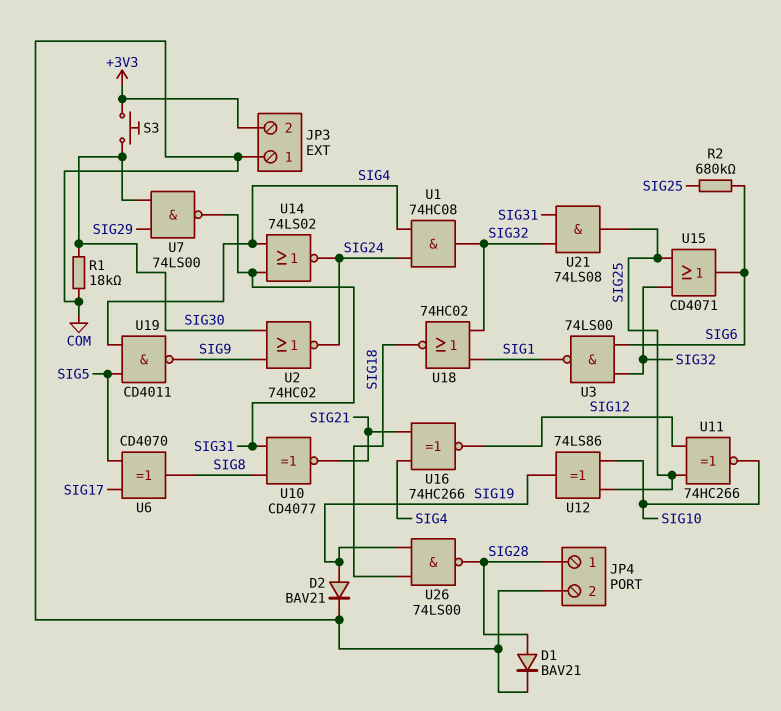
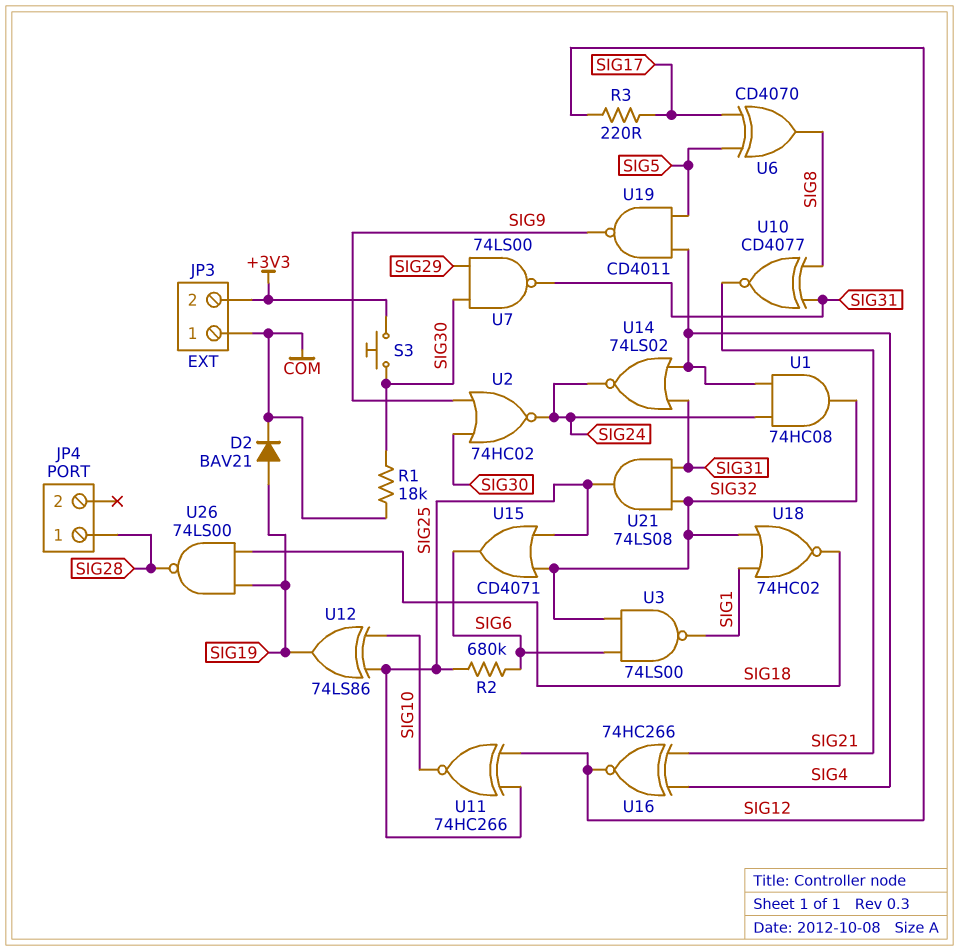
D1: diode BAV21 (A SIG28, K COM) -> none
JP4 pin 2: COM -> none
R3: none -> 220 (SIG12, SIG17)

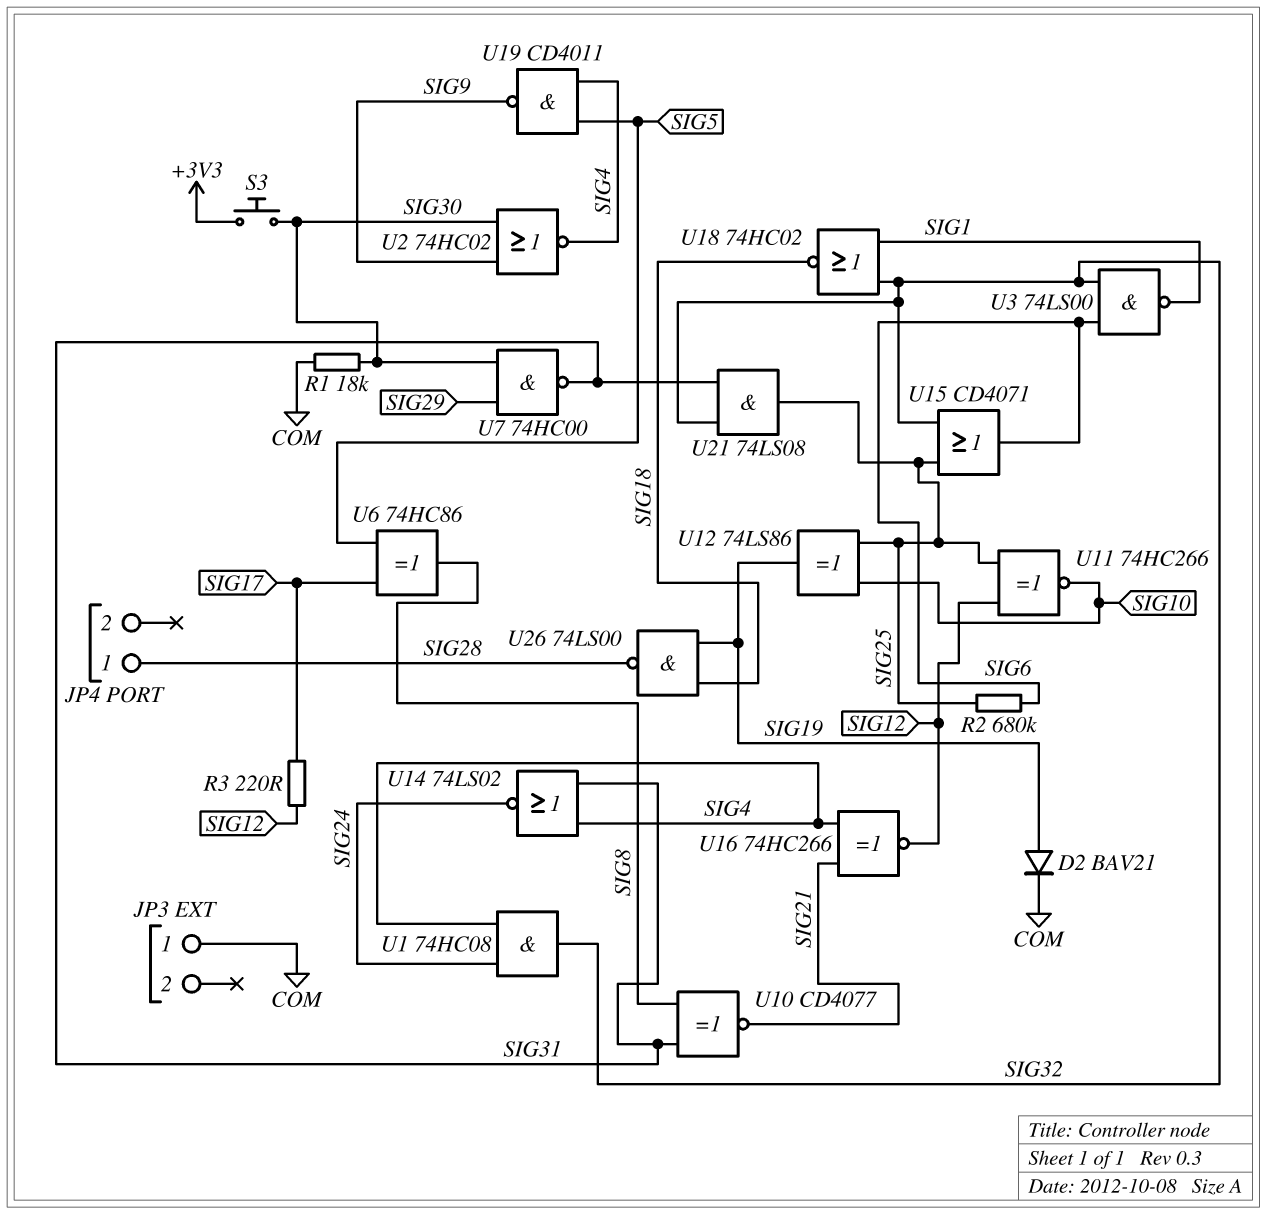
JP3 pin 2: +3V3 -> none
U2: NOR 74HC02 (in SIG9, in SIG30, out SIG24) -> NOR 74HC02 (in SIG9, in SIG30, out SIG4)
U6: XOR CD4070 (in SIG5, in SIG17, out SIG8) -> XOR 74HC86 (in SIG5, in SIG17, out SIG8)
U7: NAND 74LS00 (in SIG29, in SIG30, out SIG31) -> NAND 74HC00 (in SIG29, in SIG30, out SIG31)

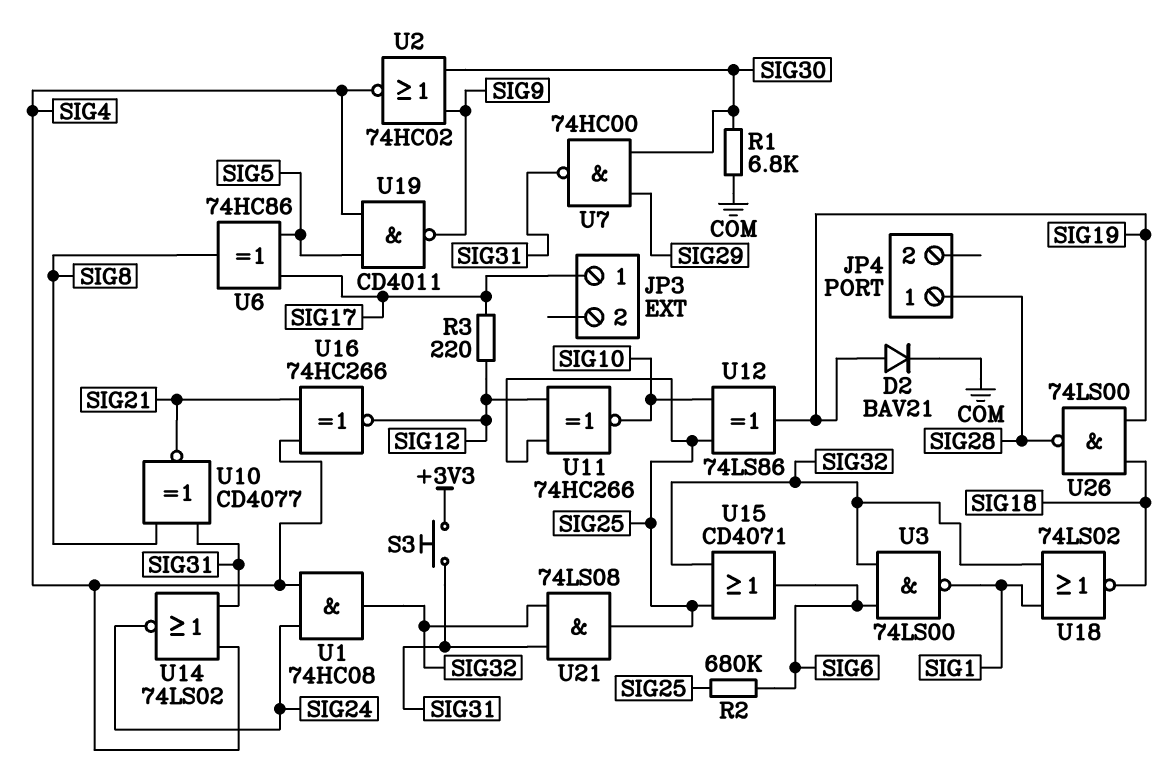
JP3 pin 1: COM -> SIG17
R1: 18k (COM, SIG30) -> 6.8k (COM, SIG30)
S3: button (+3V3, SIG30) -> button (+3V3, SIG31)
U18: NOR 74HC02 (in SIG1, in SIG32, out SIG18) -> NOR 74LS02 (in SIG1, in SIG32, out SIG18)

